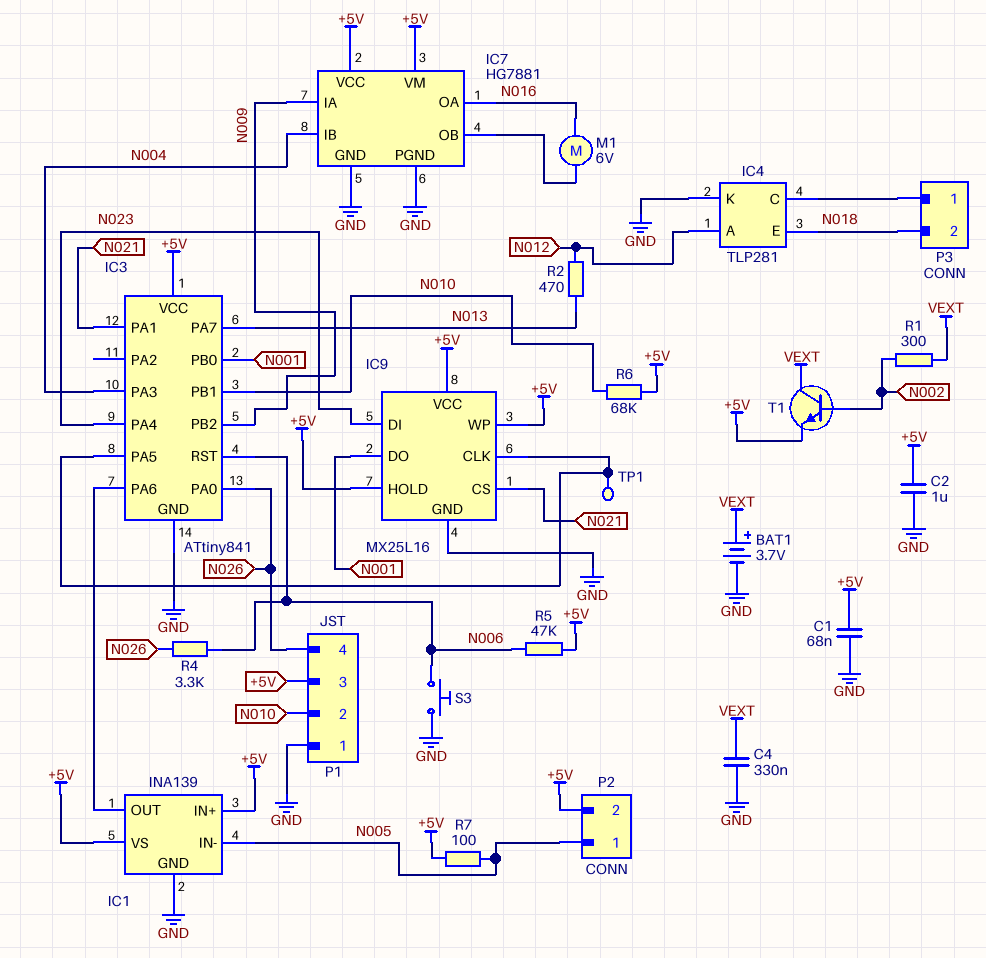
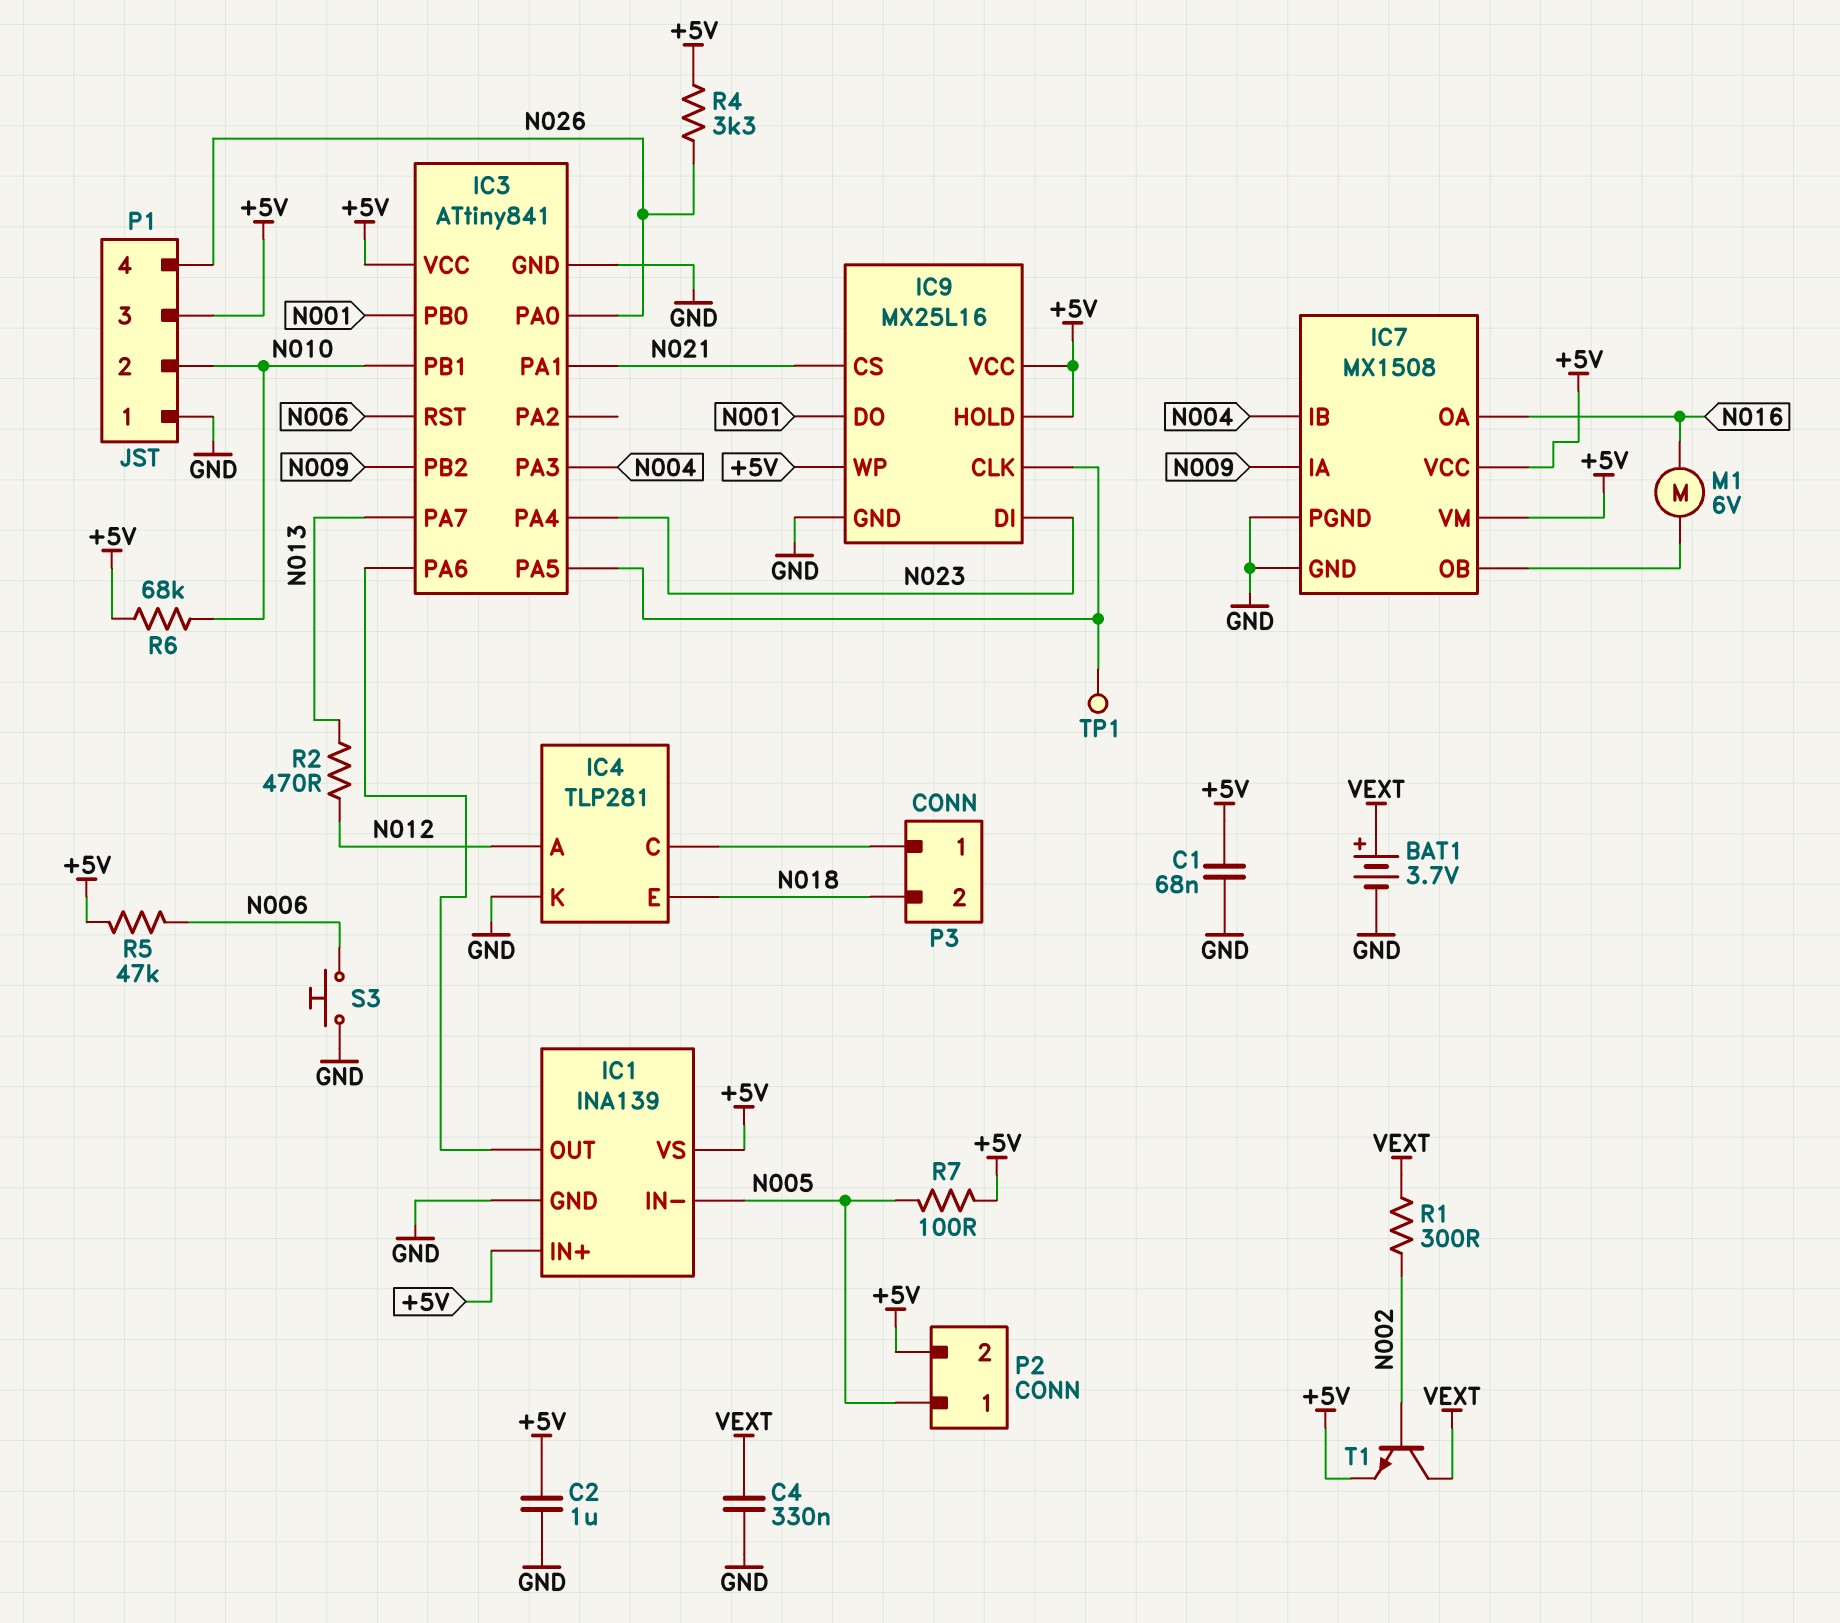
IC7: HG7881 -> MX1508
R4: 3.3k (N006, N026) -> 3.3k (+5V, N026)

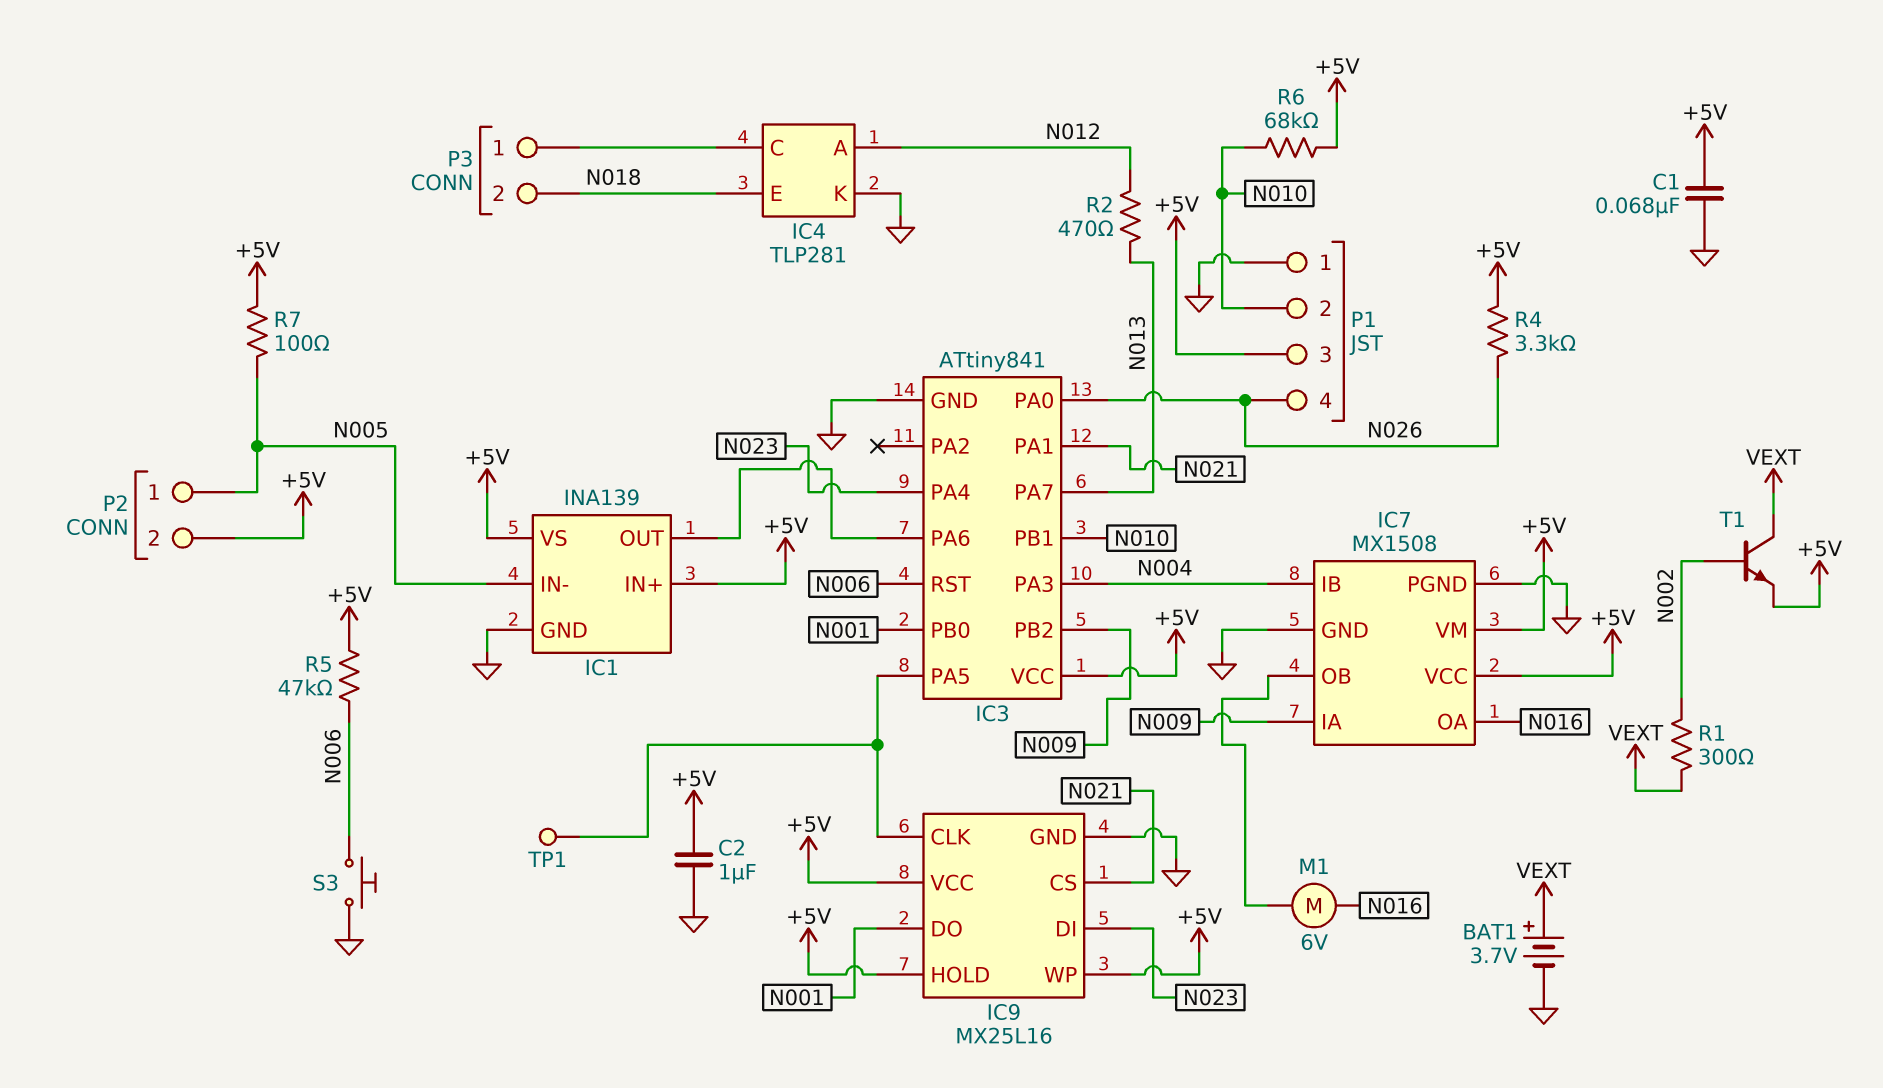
C4: 330nF (GND, VEXT) -> none

